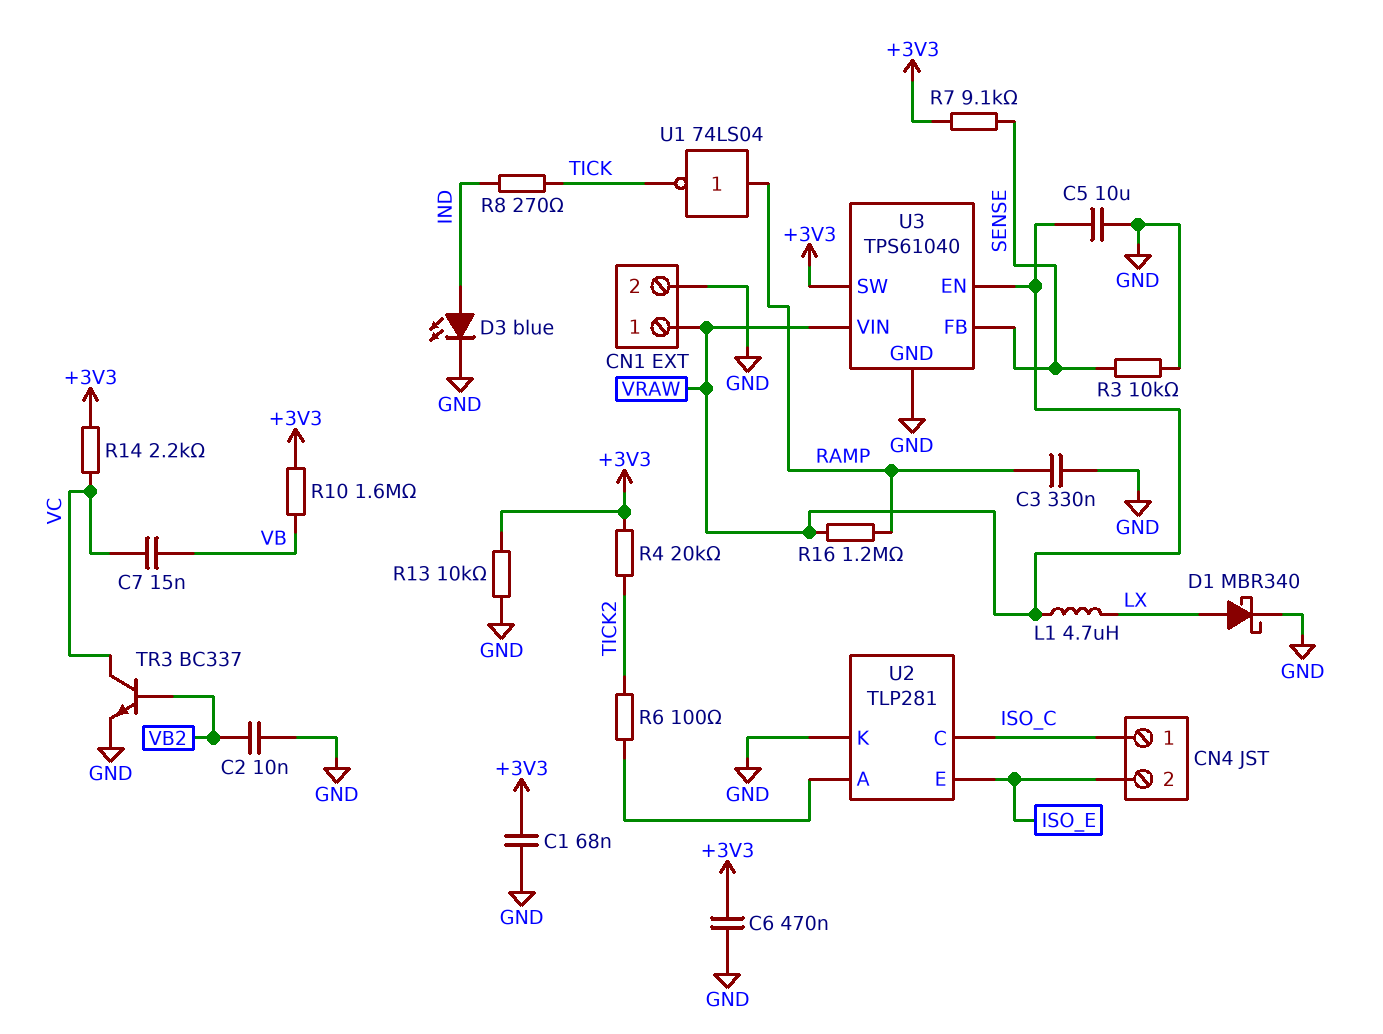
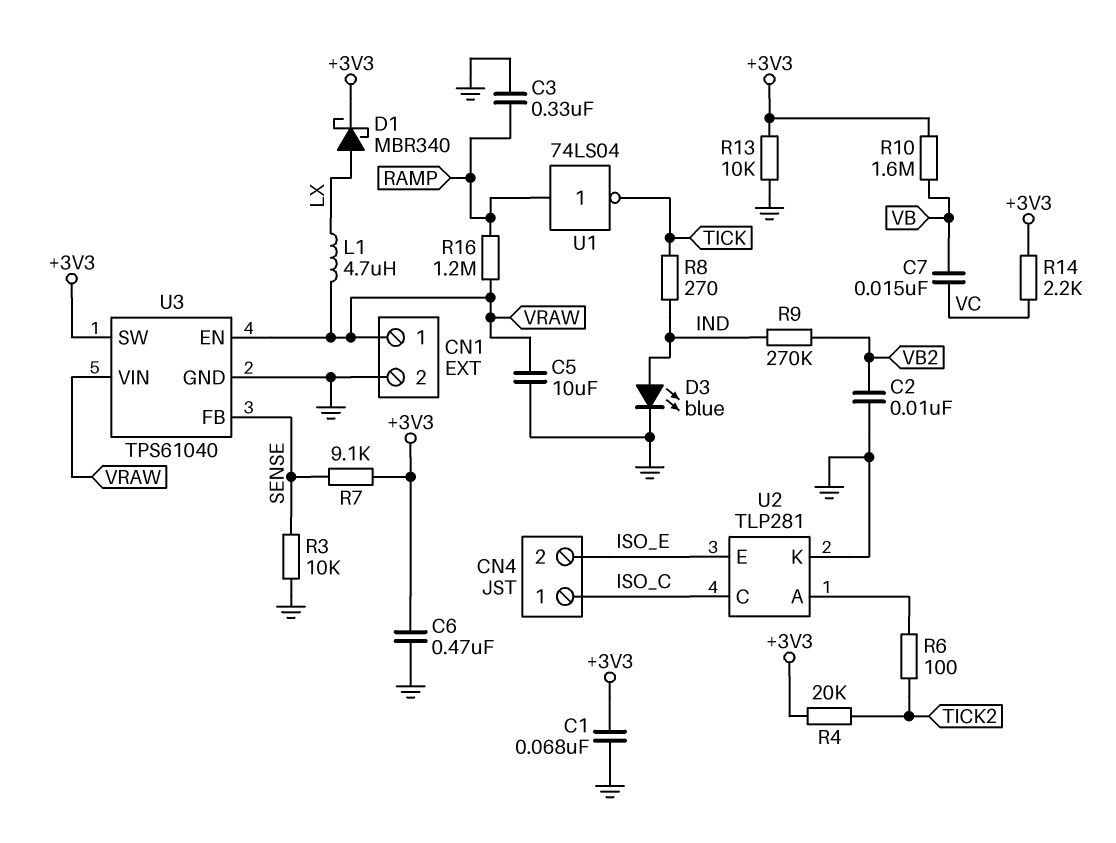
D1: schottky MBR340 (A LX, K GND) -> schottky MBR340 (A LX, K +3V3)
R9: none -> 270k (IND, VB2)
TR3: NPN BC337 (B VB2, C VC, E GND) -> none

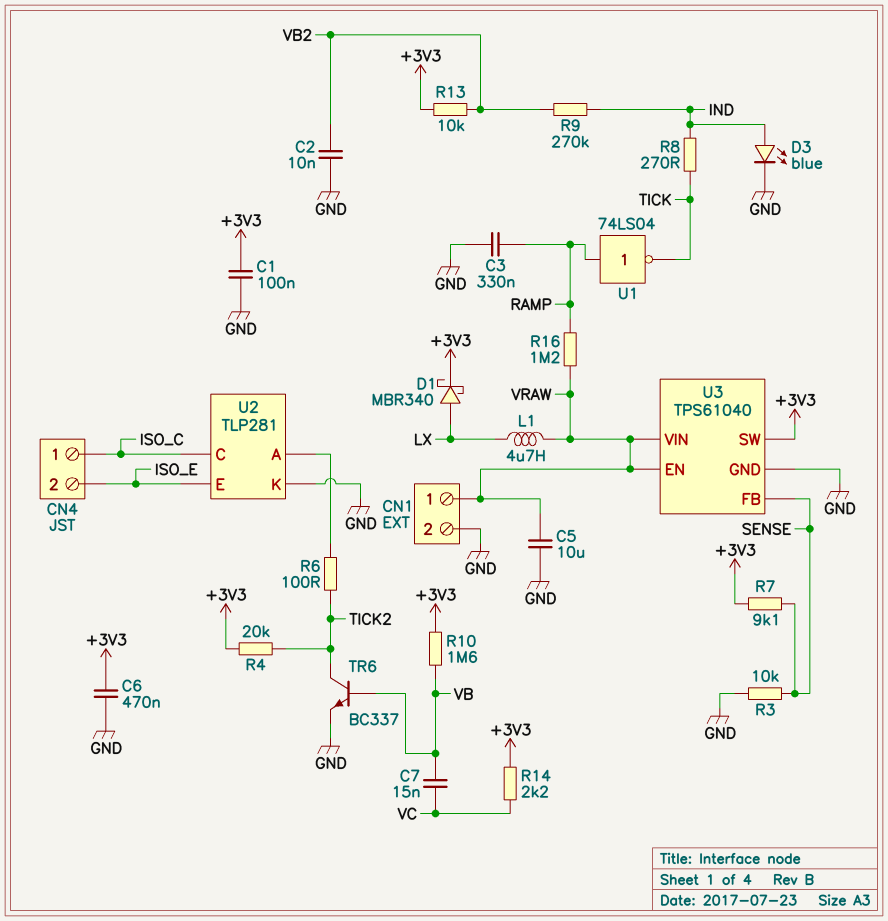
C1: 68nF (+3V3, GND) -> 100nF (+3V3, GND)
R13: 10k (+3V3, GND) -> 10k (+3V3, VB2)
TR6: none -> NPN BC337 (B VB, C TICK2, E GND)

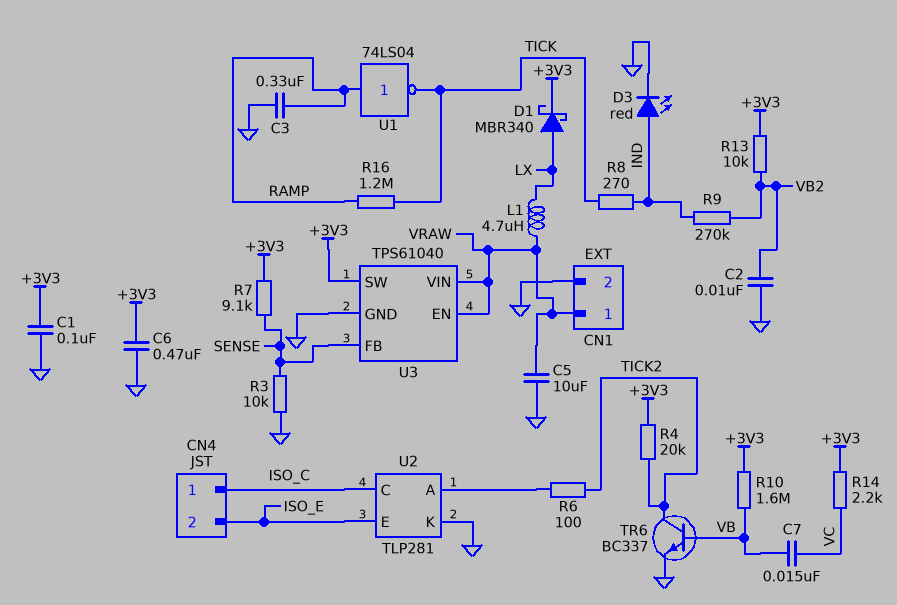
D3: LED blue (A IND, K GND) -> LED red (A IND, K GND)
R16: 1.2M (RAMP, VRAW) -> 1.2M (RAMP, TICK)

